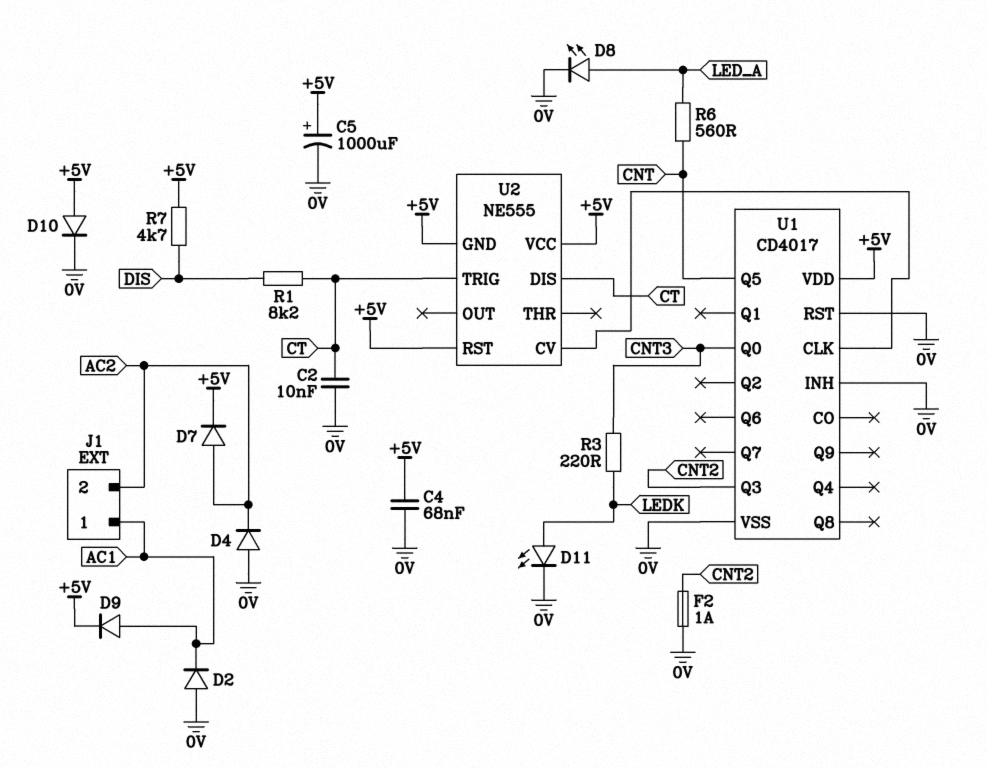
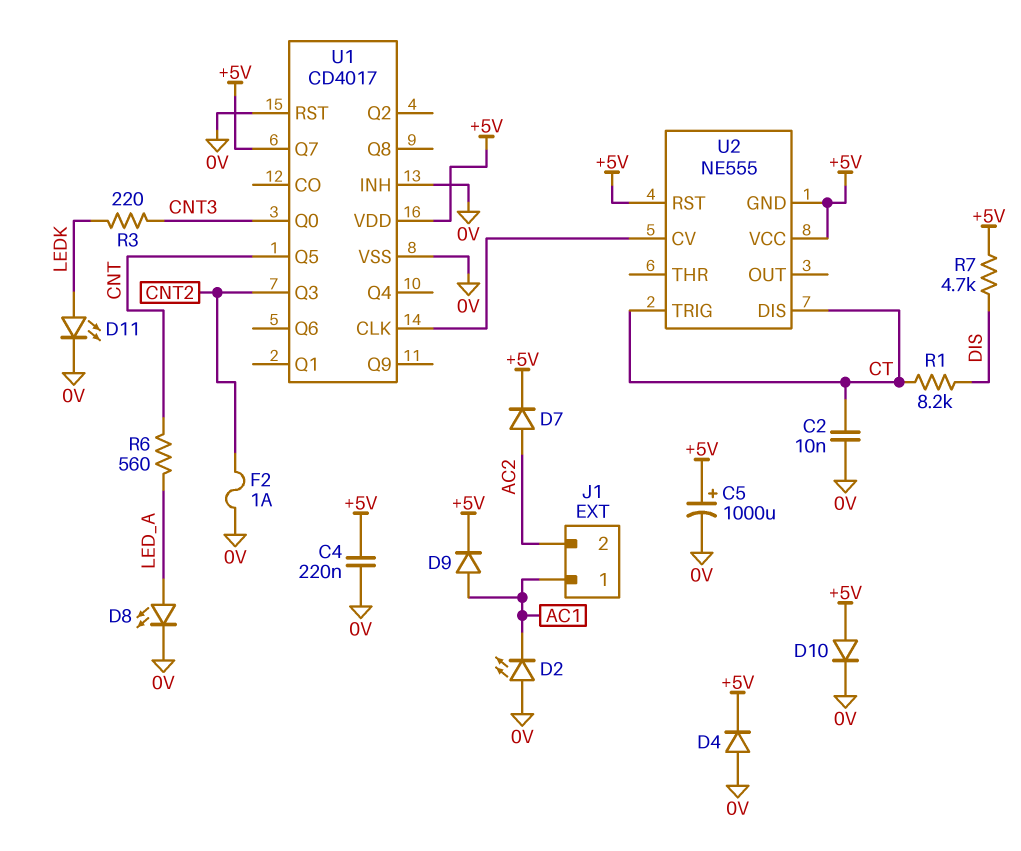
C4: 68nF (+5V, 0V) -> 220nF (+5V, 0V)
D2: diode (A 0V, K AC1) -> LED (A 0V, K AC1)
D4: diode (A 0V, K AC2) -> diode (A 0V, K +5V)
U1 pin Q7: none -> +5V

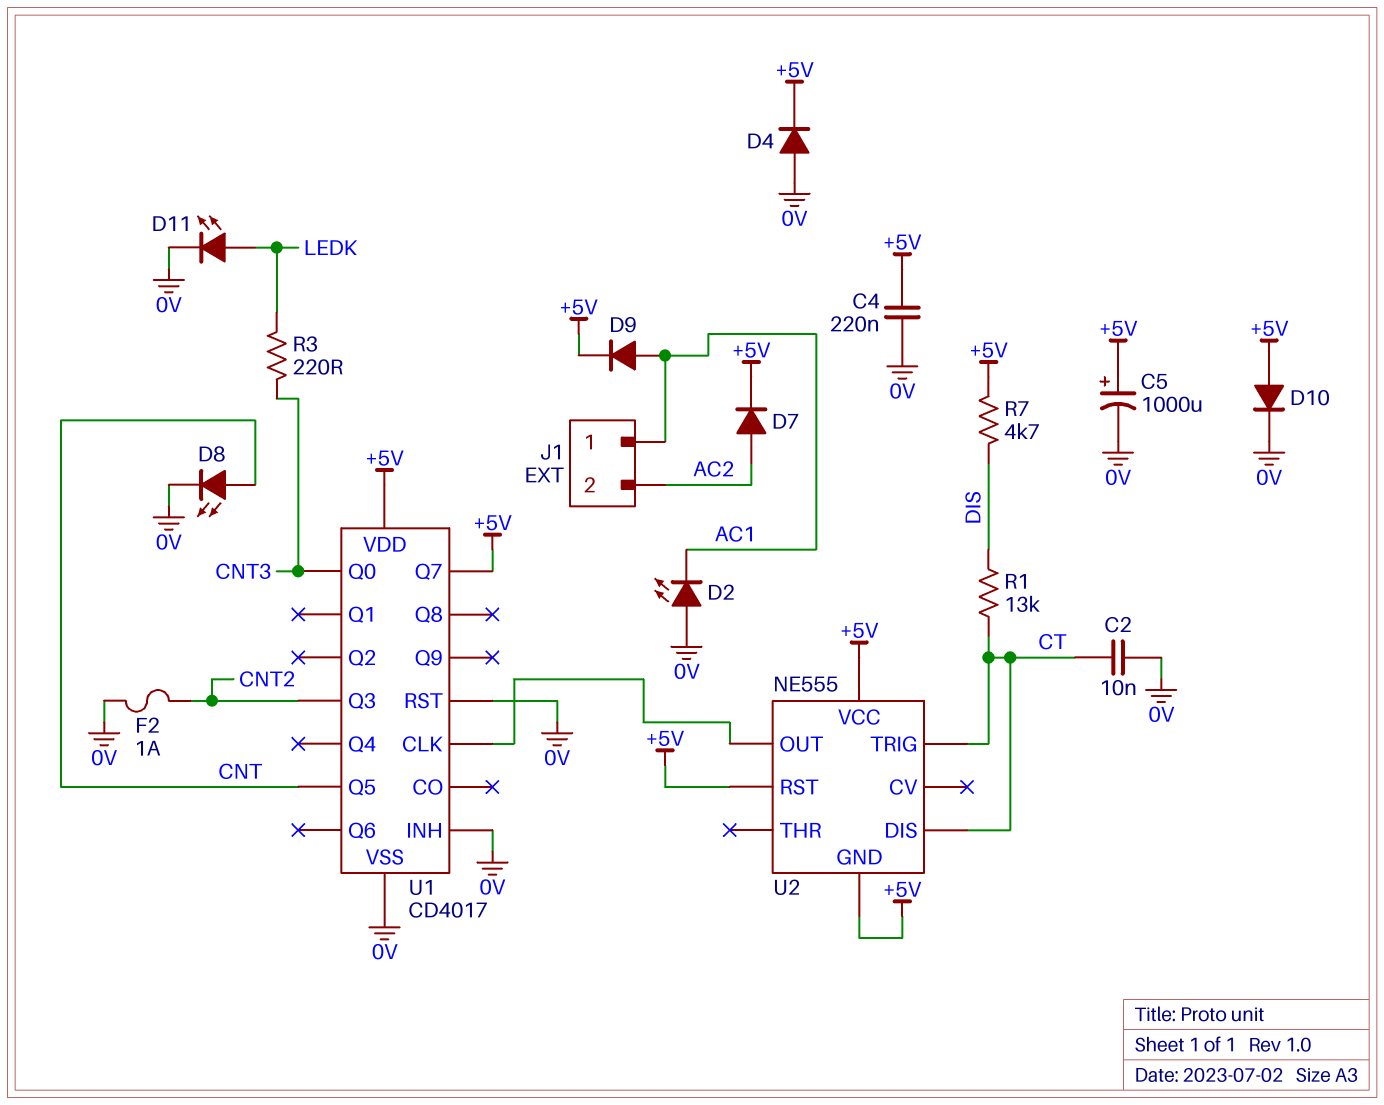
D8: LED (A LED_A, K 0V) -> LED (A CNT, K 0V)
R1: 8.2k (CT, DIS) -> 13k (CT, DIS)
R6: 560 (CNT, LED_A) -> none
U2 pin CV: U1/CLK -> none
U2 pin OUT: none -> U1/CLK

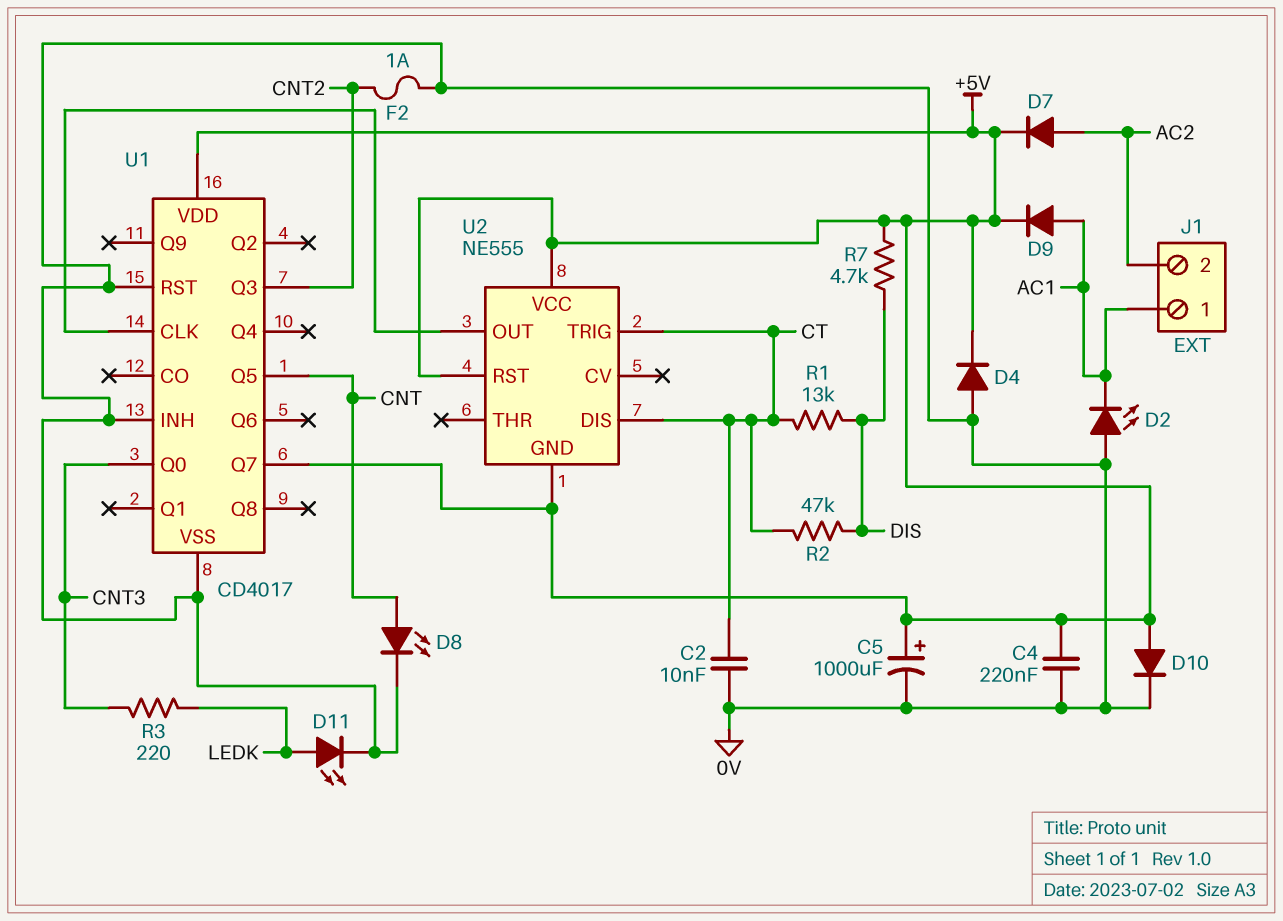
R2: none -> 47k (CT, DIS)

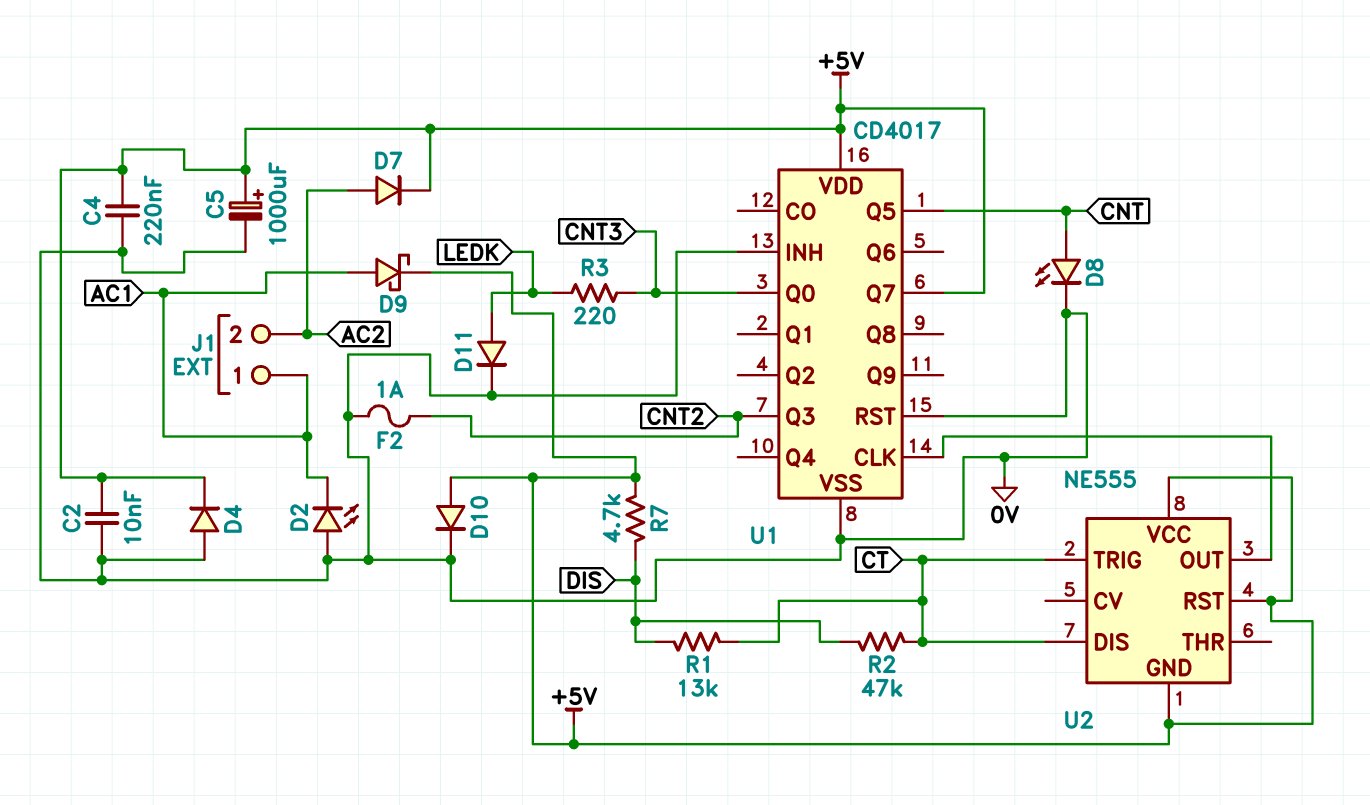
C2: 10nF (0V, CT) -> 10nF (+5V, 0V)
D9: diode (A AC1, K +5V) -> schottky (A AC1, K +5V)
D11: LED (A LEDK, K 0V) -> diode (A LEDK, K 0V)

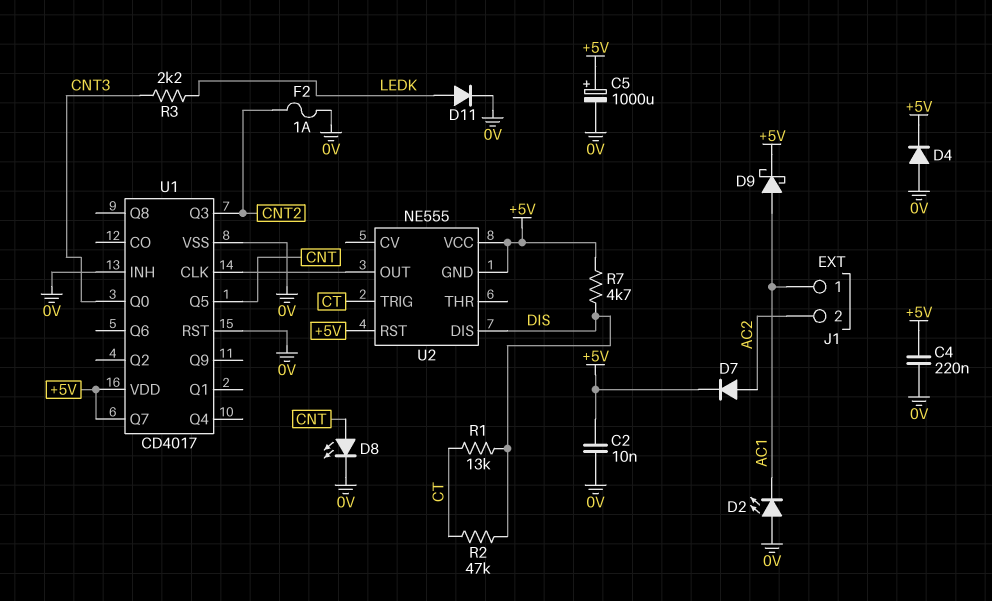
D10: diode (A +5V, K 0V) -> none
R3: 220 (CNT3, LEDK) -> 2.2k (CNT3, LEDK)
U2 pin DIS: CT -> DIS

